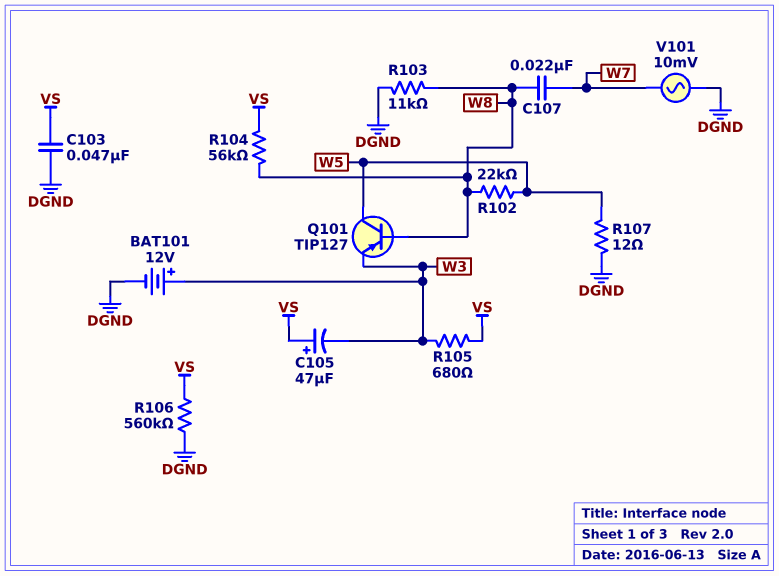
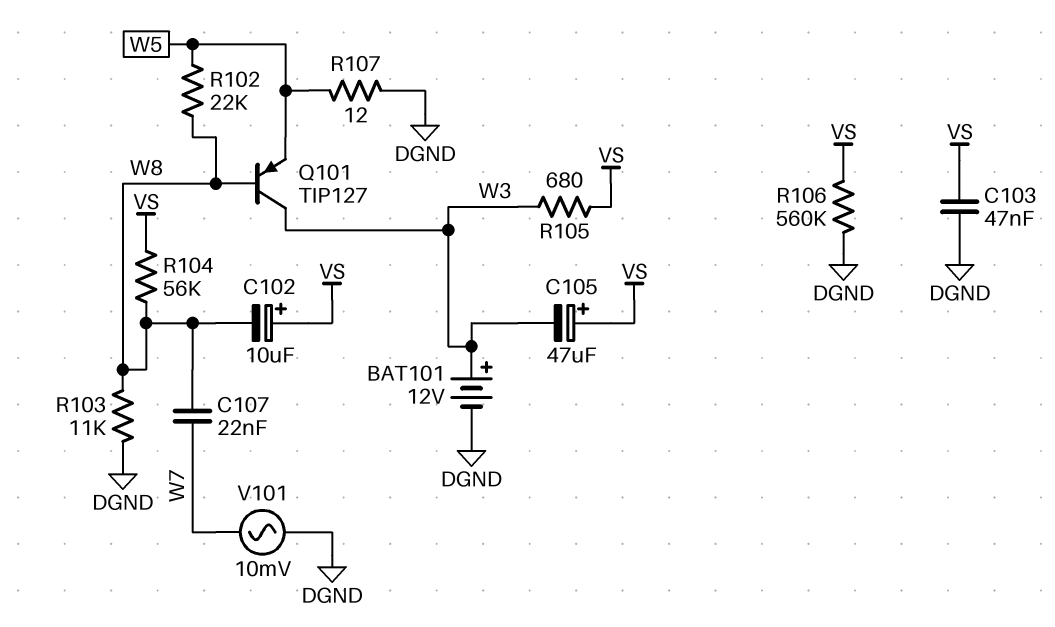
C102: none -> 10uF (plus VS, minus W8)
Q101: PNP TIP127 (B W8, C W5, E W3) -> PNP TIP127 (B W8, C W3, E W5)

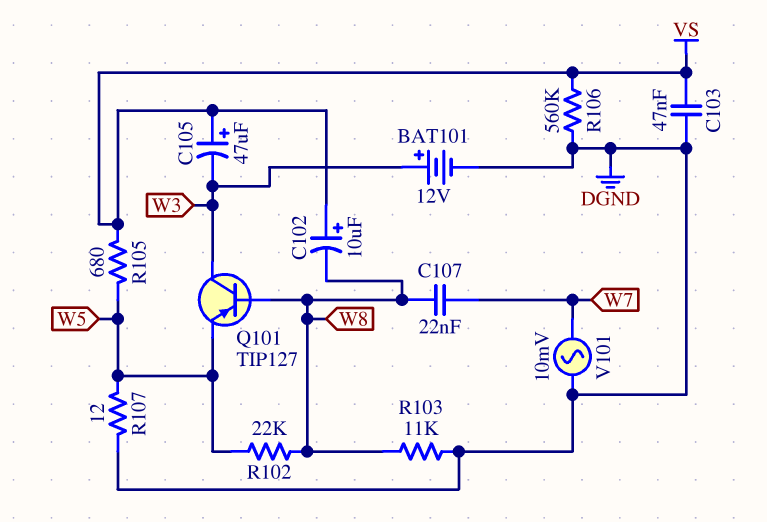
R104: 56k (VS, W8) -> none
R105: 680 (VS, W3) -> 680 (VS, W5)

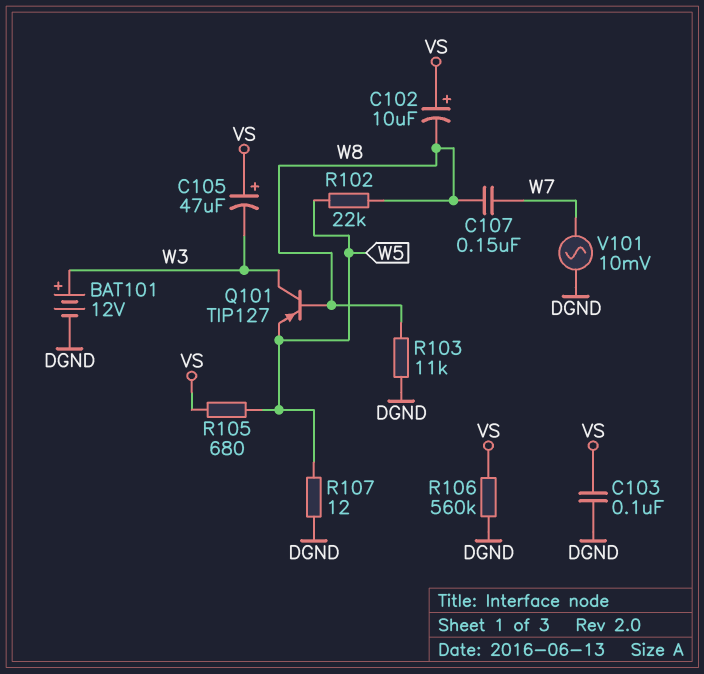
C103: 47nF (DGND, VS) -> 100nF (DGND, VS)
C107: 22nF (W7, W8) -> 150nF (W7, W8)

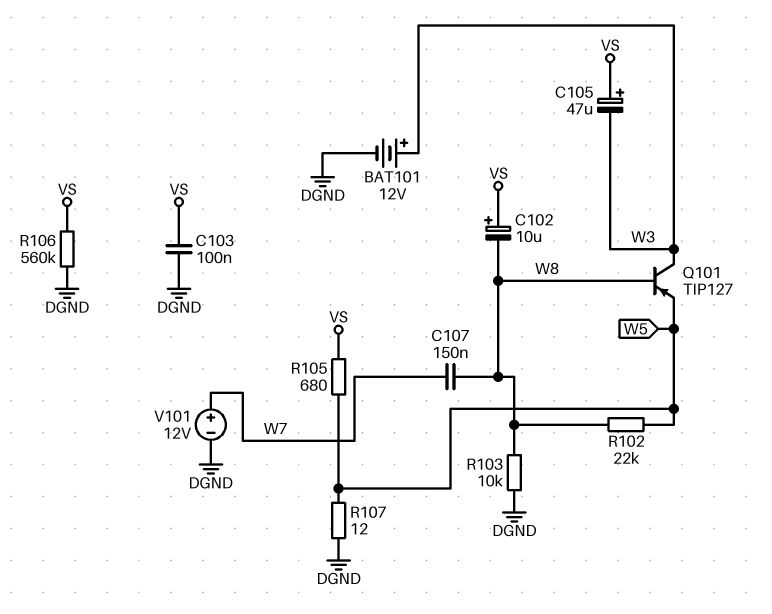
R103: 11k (DGND, W8) -> 10k (DGND, W8)
V101: AC 10mV (DGND, W7) -> 12V (plus W7, minus DGND)

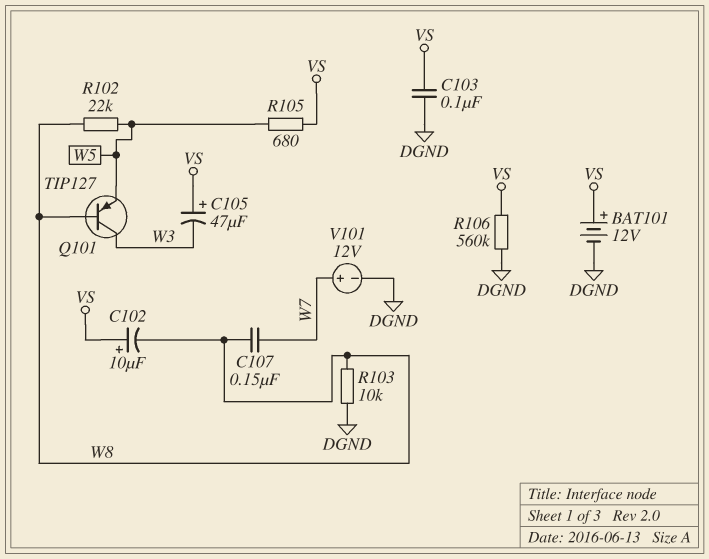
BAT101: 12V (plus W3, minus DGND) -> 12V (plus VS, minus DGND)
R107: 12 (DGND, W5) -> none

